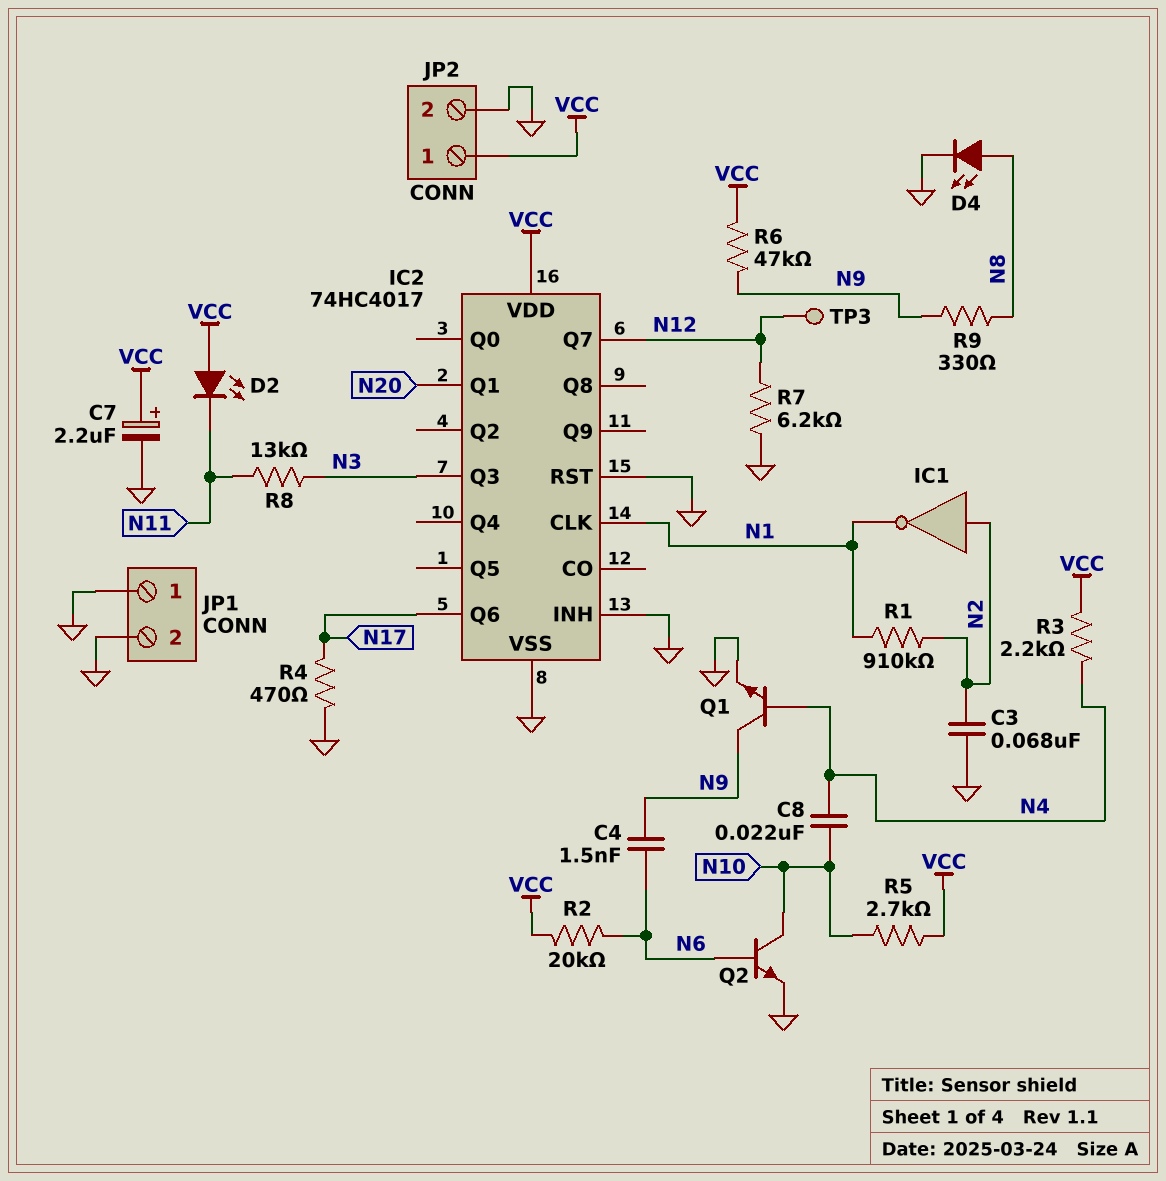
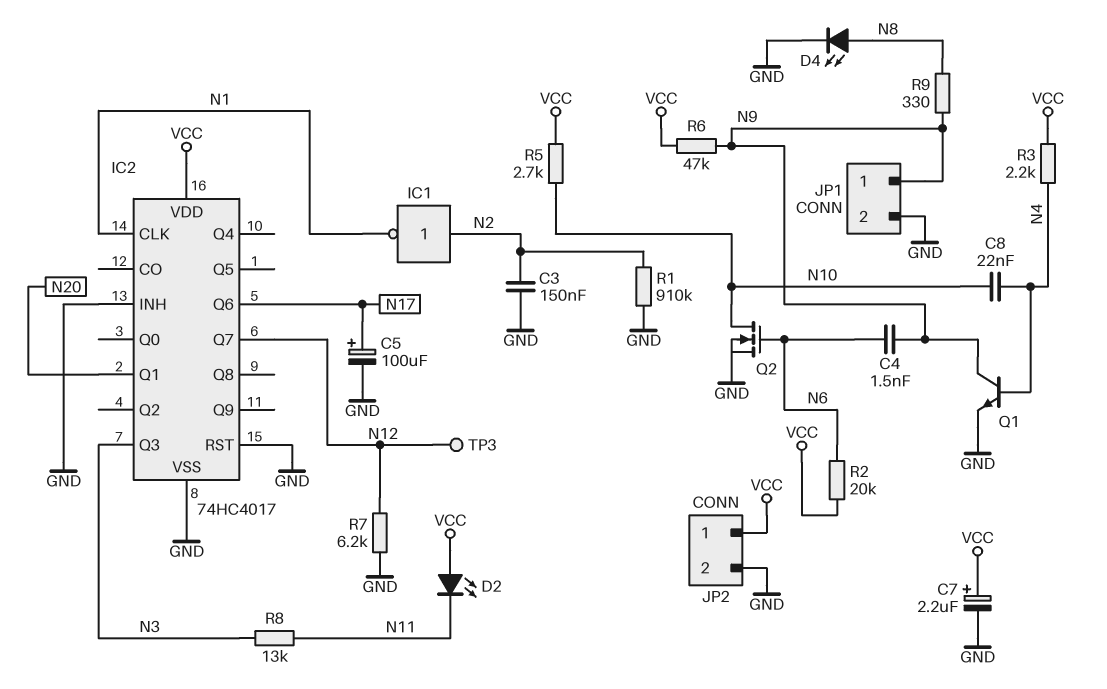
C3: 68nF (GND, N2) -> 150nF (GND, N2)
C5: none -> 100uF (plus N17, minus GND)
JP1 pin 1: GND -> N9
Q2: NPN (B N6, C N10, E GND) -> NMOS (G N6, D N10, S GND)
R1: 910k (N1, N2) -> 910k (GND, N2)
R4: 470 (GND, N17) -> none

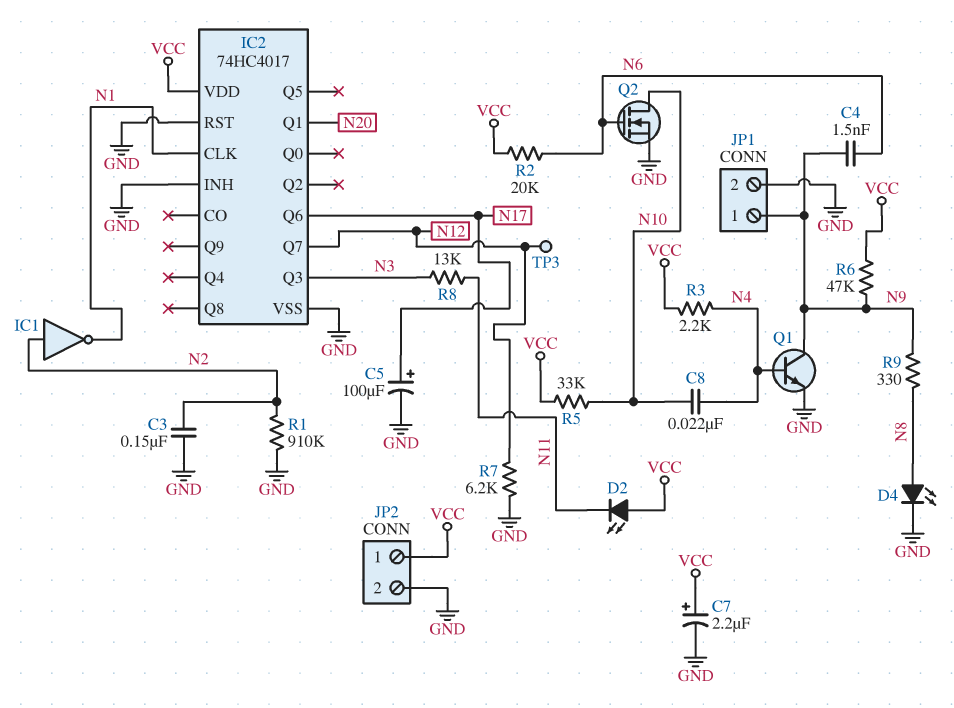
R5: 2.7k (N10, VCC) -> 33k (N10, VCC)

